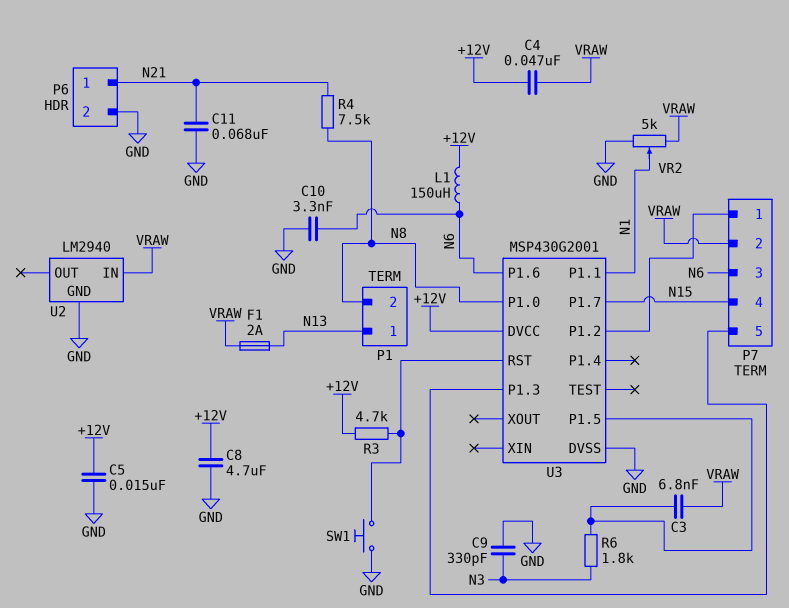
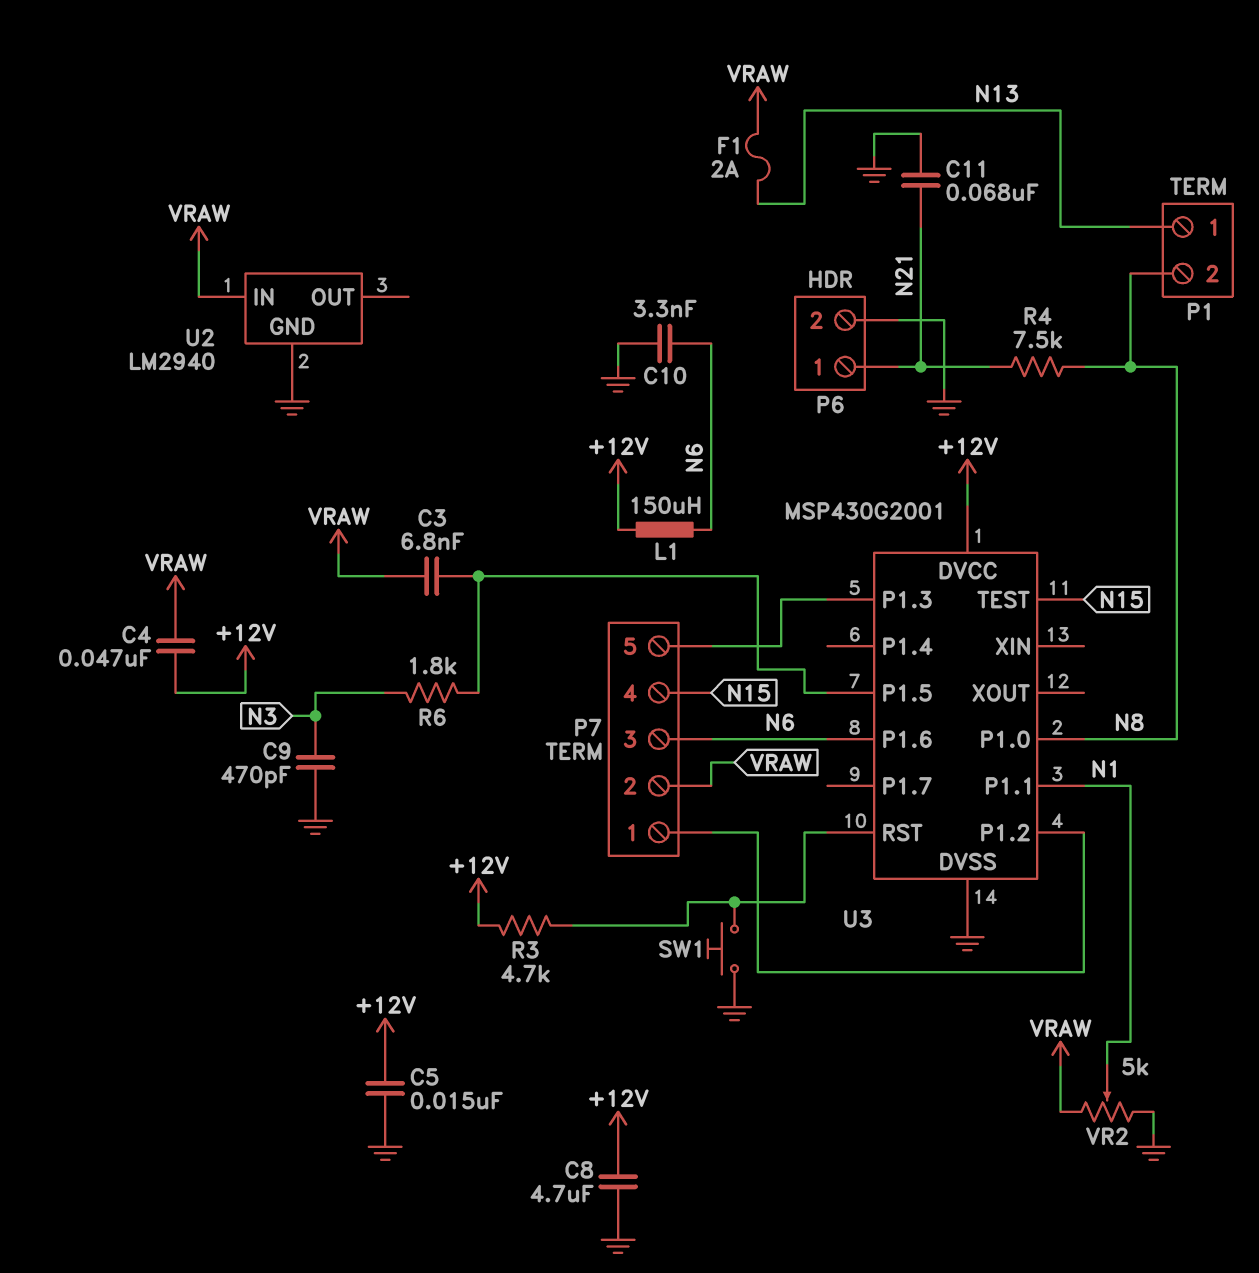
C9: 330pF (GND, N3) -> 470pF (GND, N3)
U3 pin P1.7: N15 -> none
U3 pin TEST: none -> N15

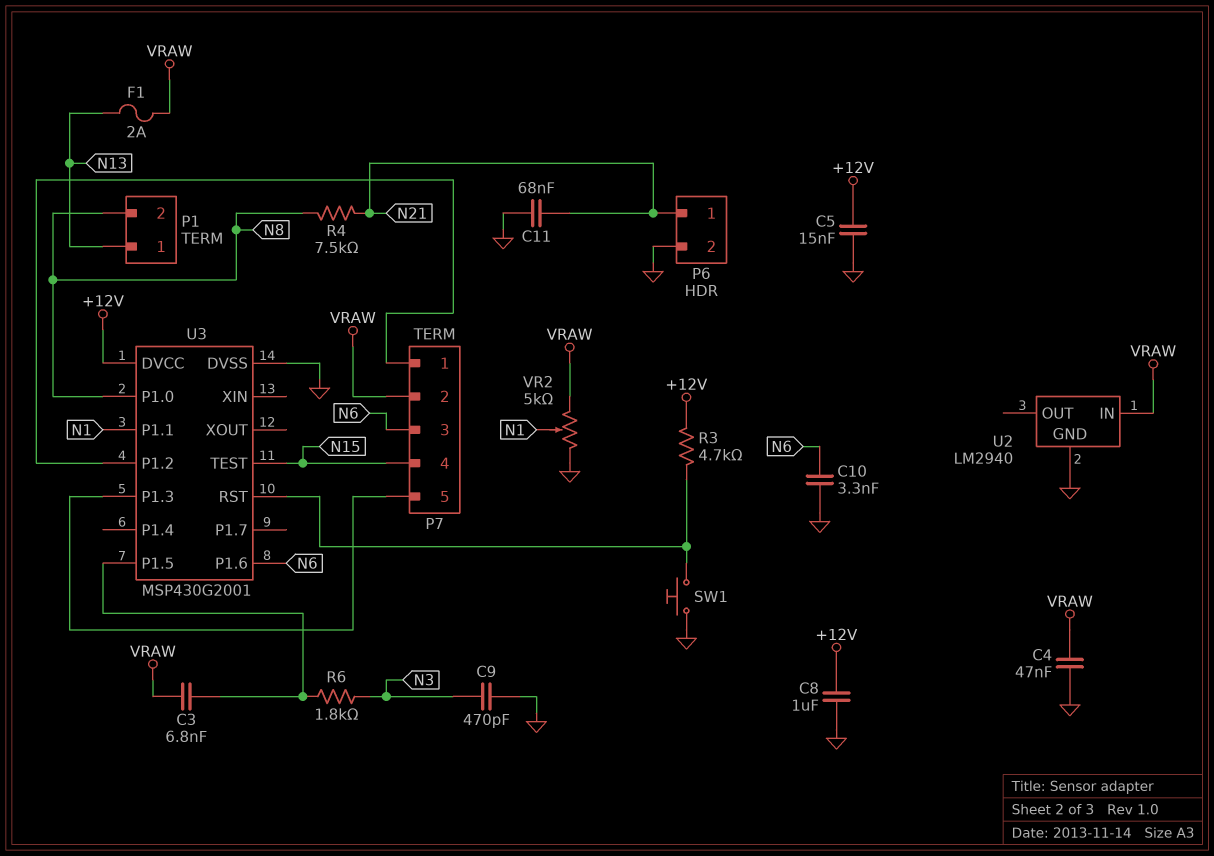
C4: 47nF (+12V, VRAW) -> 47nF (GND, VRAW)
C8: 4.7uF (+12V, GND) -> 1uF (+12V, GND)
L1: 150uH (+12V, N6) -> none

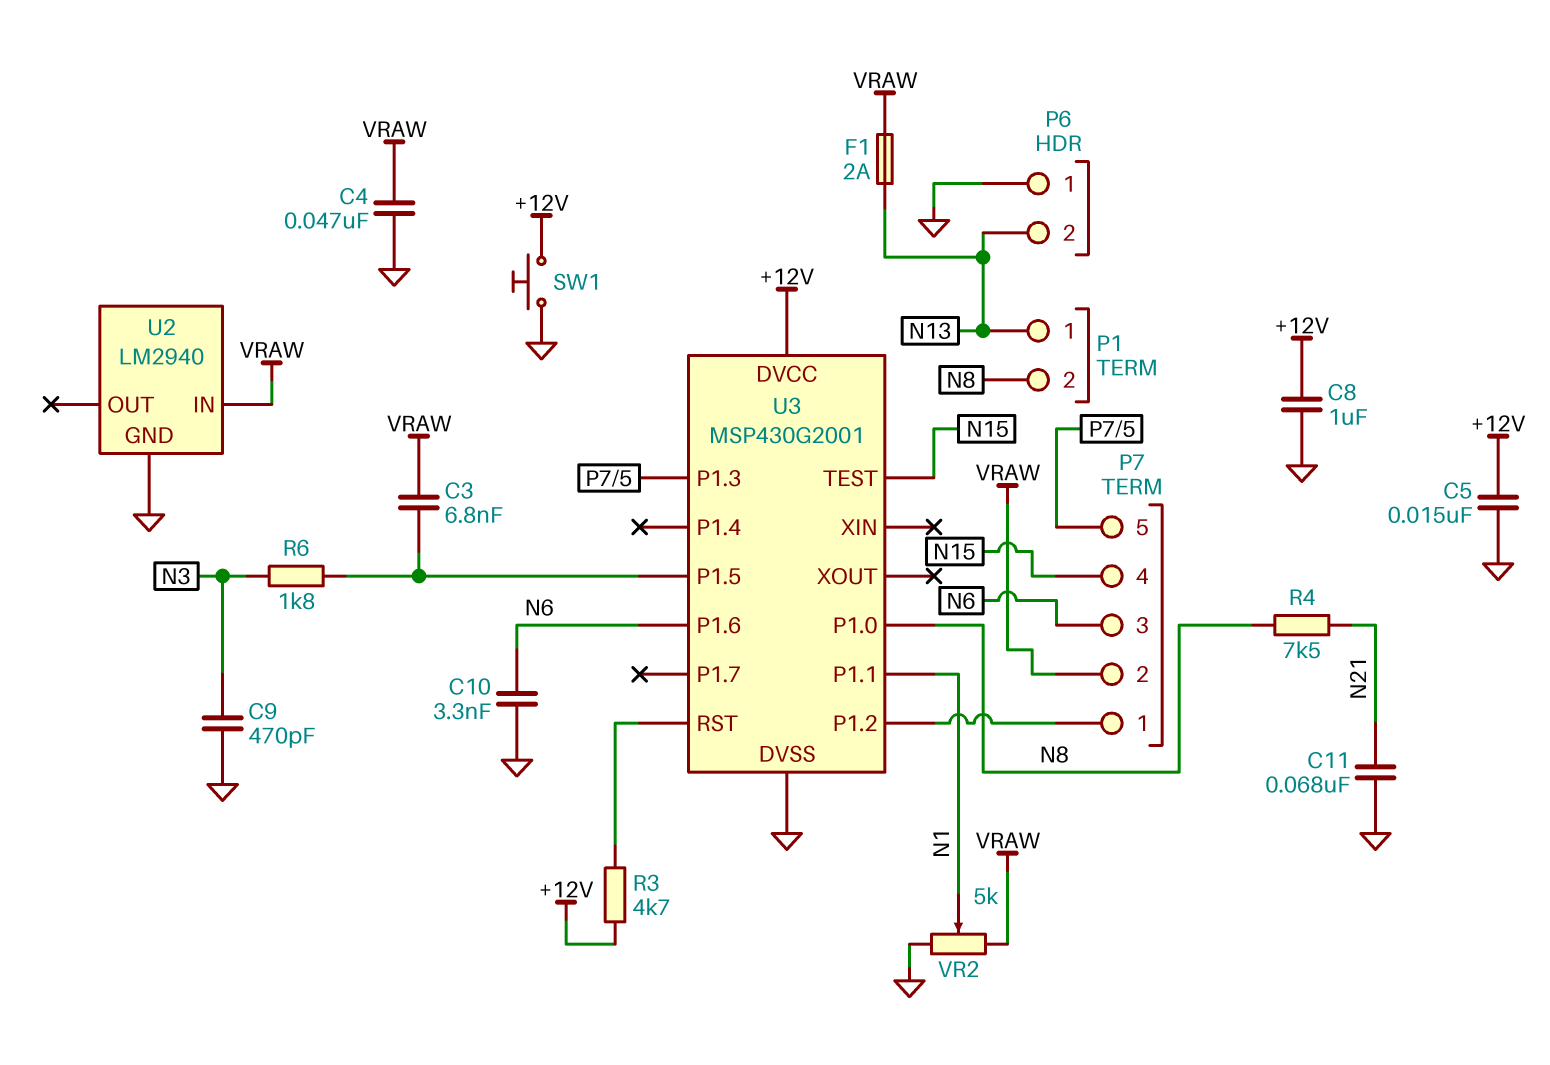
P6 pin 1: N21 -> GND
P6 pin 2: GND -> N13
SW1: button (GND, U3/RST) -> button (+12V, GND)

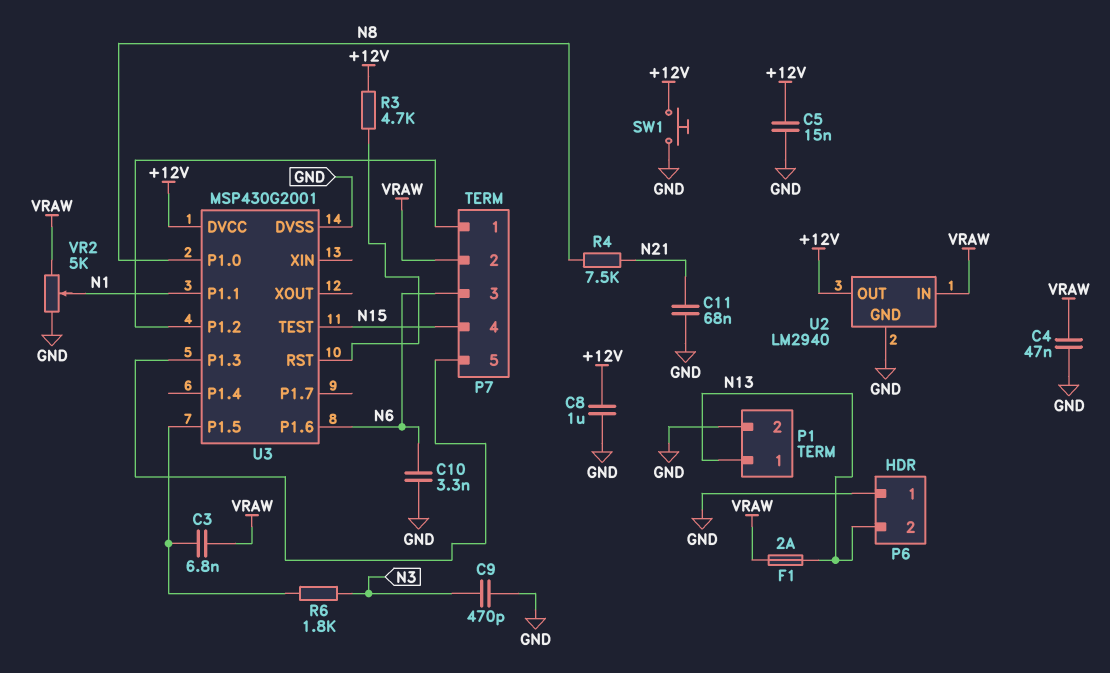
P1 pin 2: N8 -> GND
U2 pin OUT: none -> +12V

